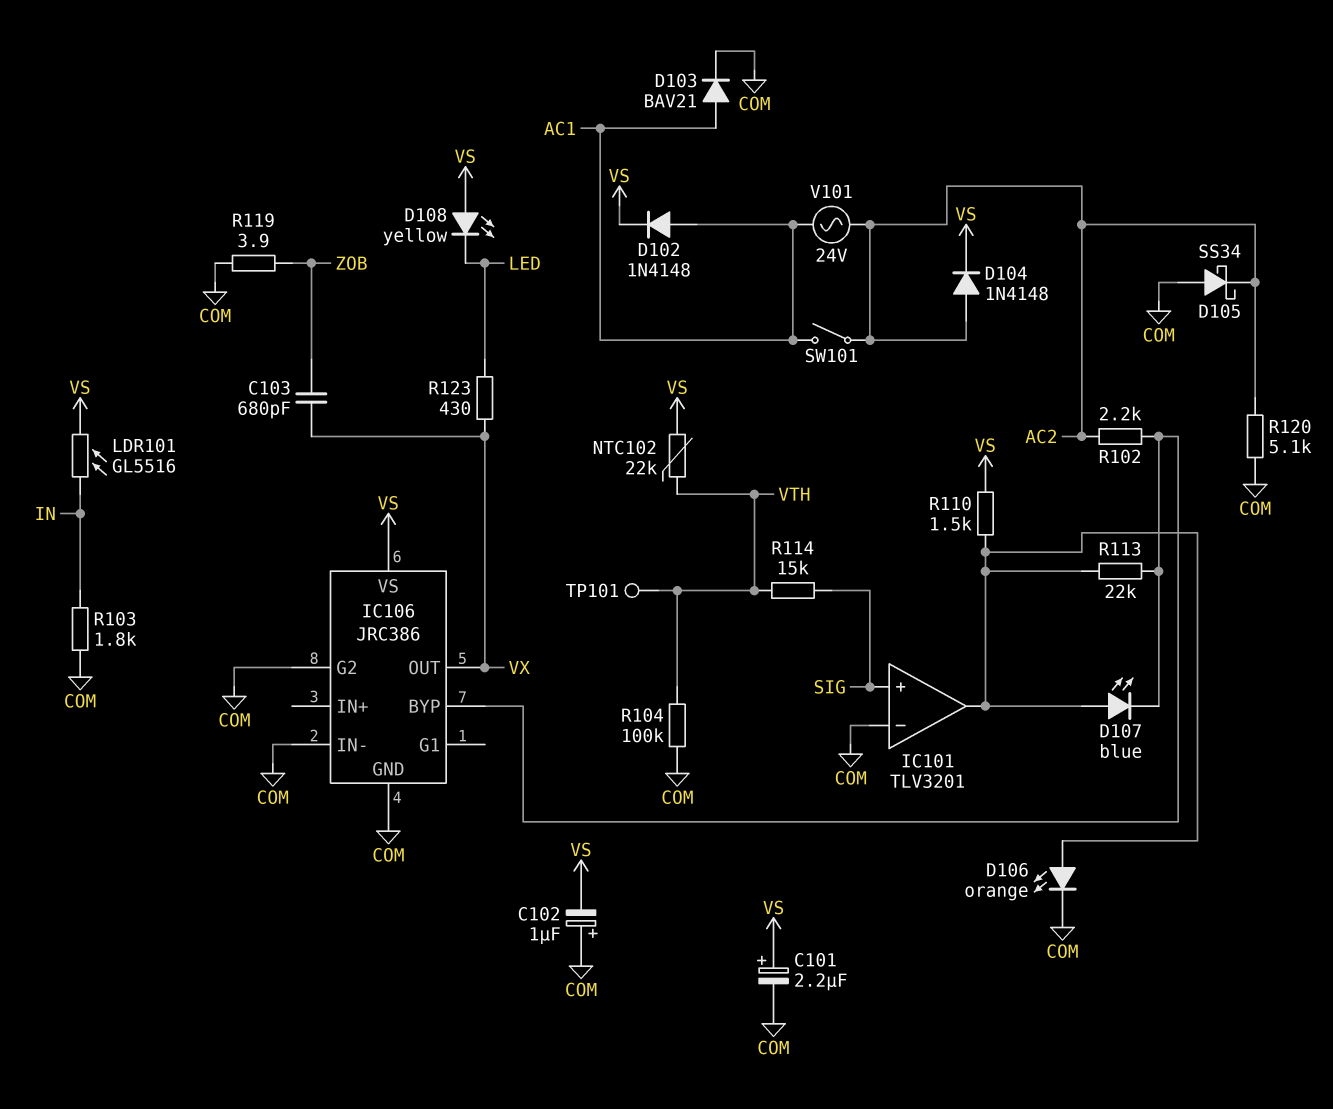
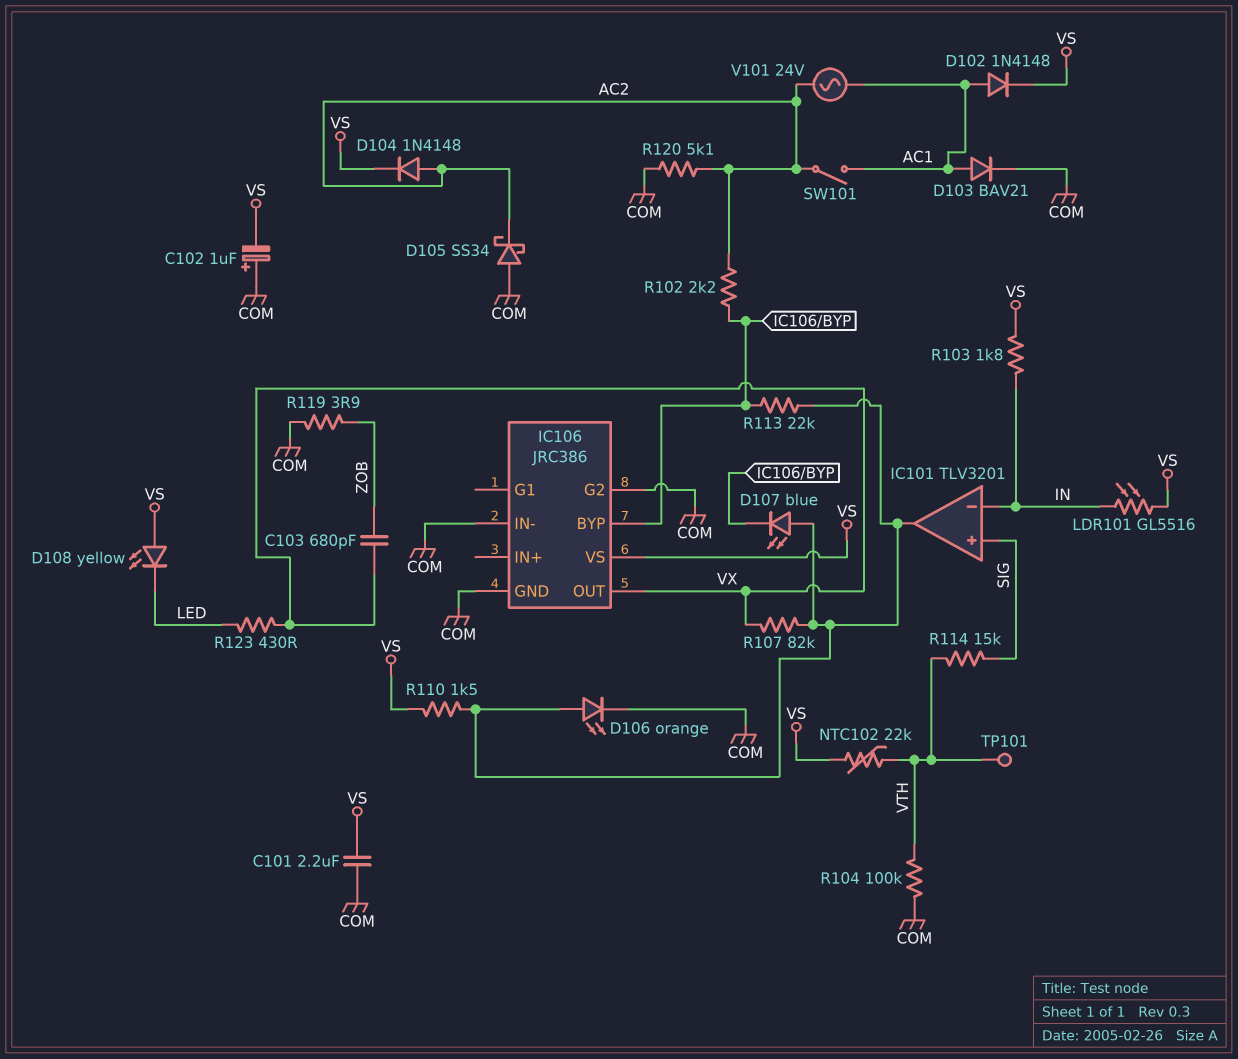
C101: 2.2uF (plus VS, minus COM) -> 2.2uF (COM, VS)
IC101 pin in-: COM -> IN
R103: 1.8k (COM, IN) -> 1.8k (IN, VS)
R107: none -> 82k (IC101/out, VX)

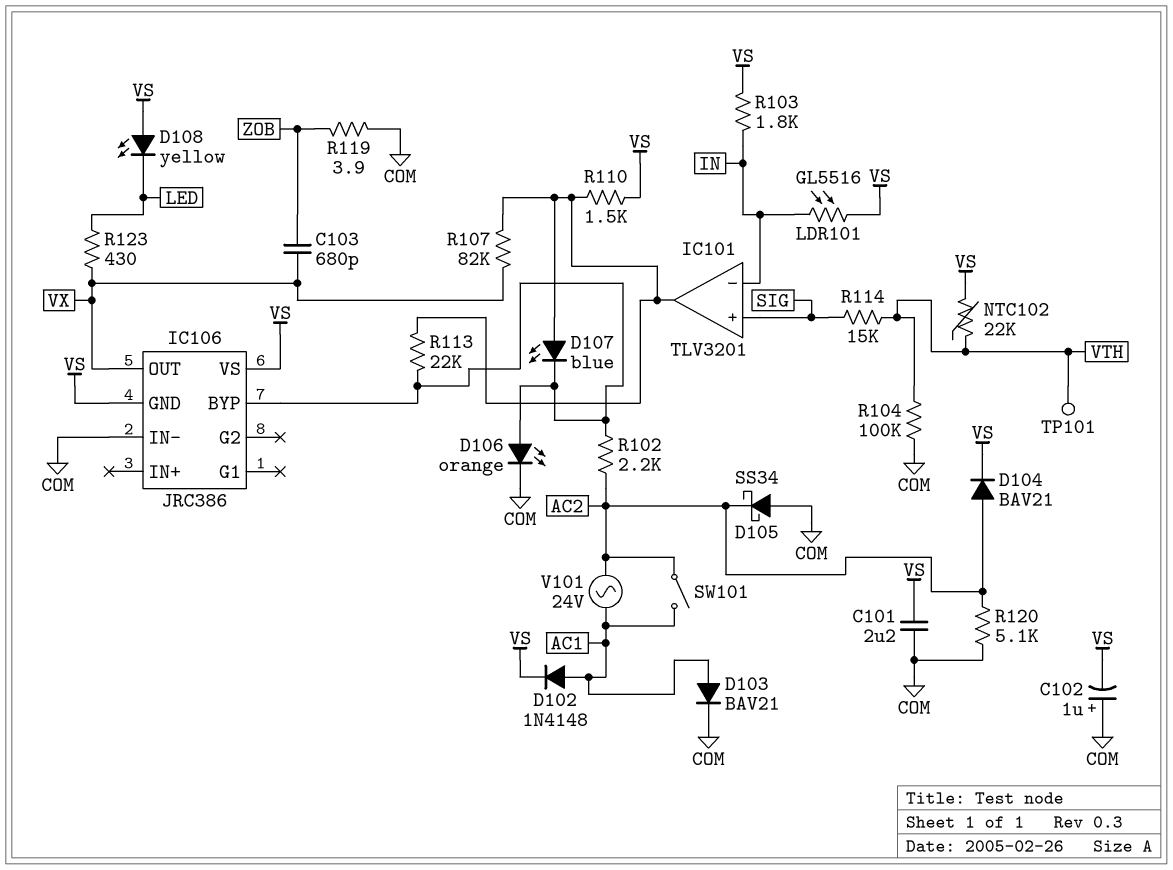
D104: diode 1N4148 (A AC2, K VS) -> diode BAV21 (A AC2, K VS)
D106: LED orange (A IC101/out, K COM) -> LED orange (A IC106/BYP, K COM)
IC106 pin G2: COM -> none
IC106 pin GND: COM -> VS

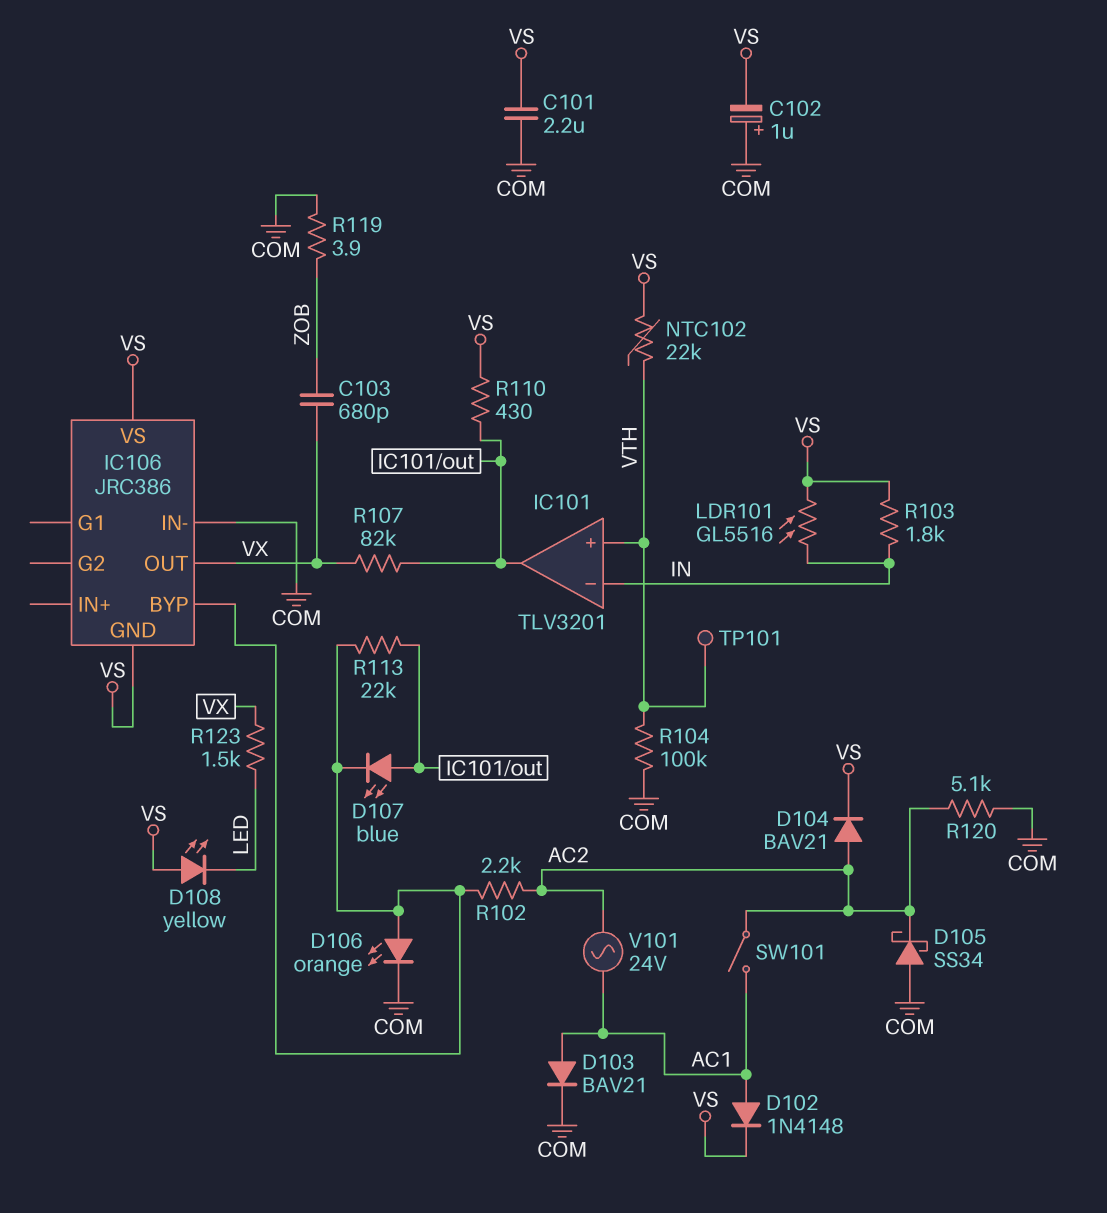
IC101 pin in+: SIG -> VTH
R110: 1.5k (IC101/out, VS) -> 430 (IC101/out, VS)
R114: 15k (SIG, VTH) -> none
R123: 430 (LED, VX) -> 1.5k (LED, VX)

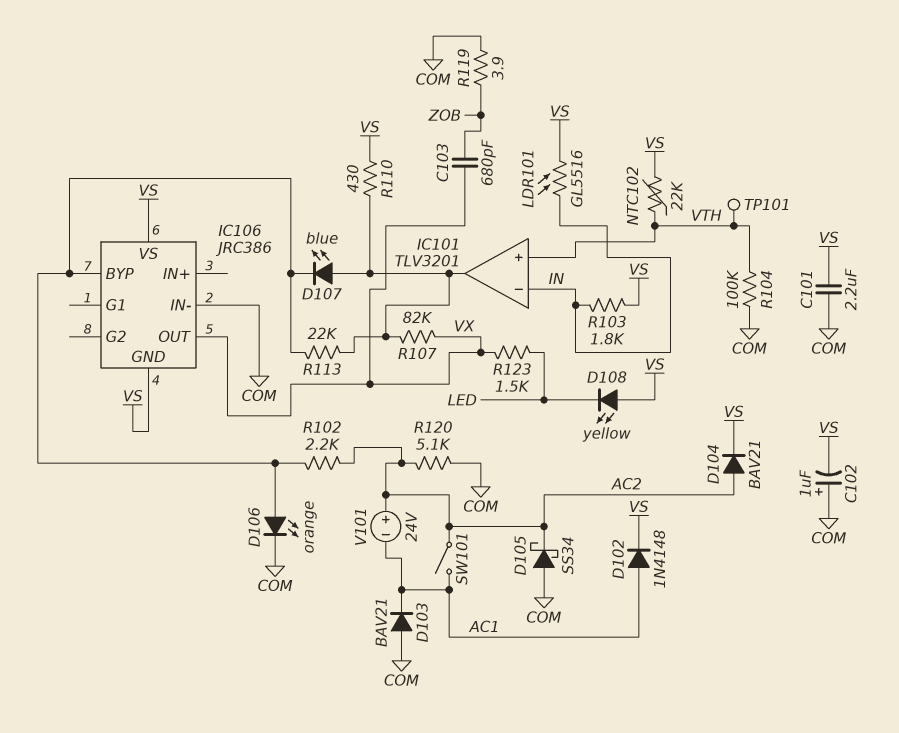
D103: diode BAV21 (A AC1, K COM) -> diode BAV21 (A COM, K AC1)
V101: AC 24V (AC1, AC2) -> 24V (plus AC2, minus AC1)

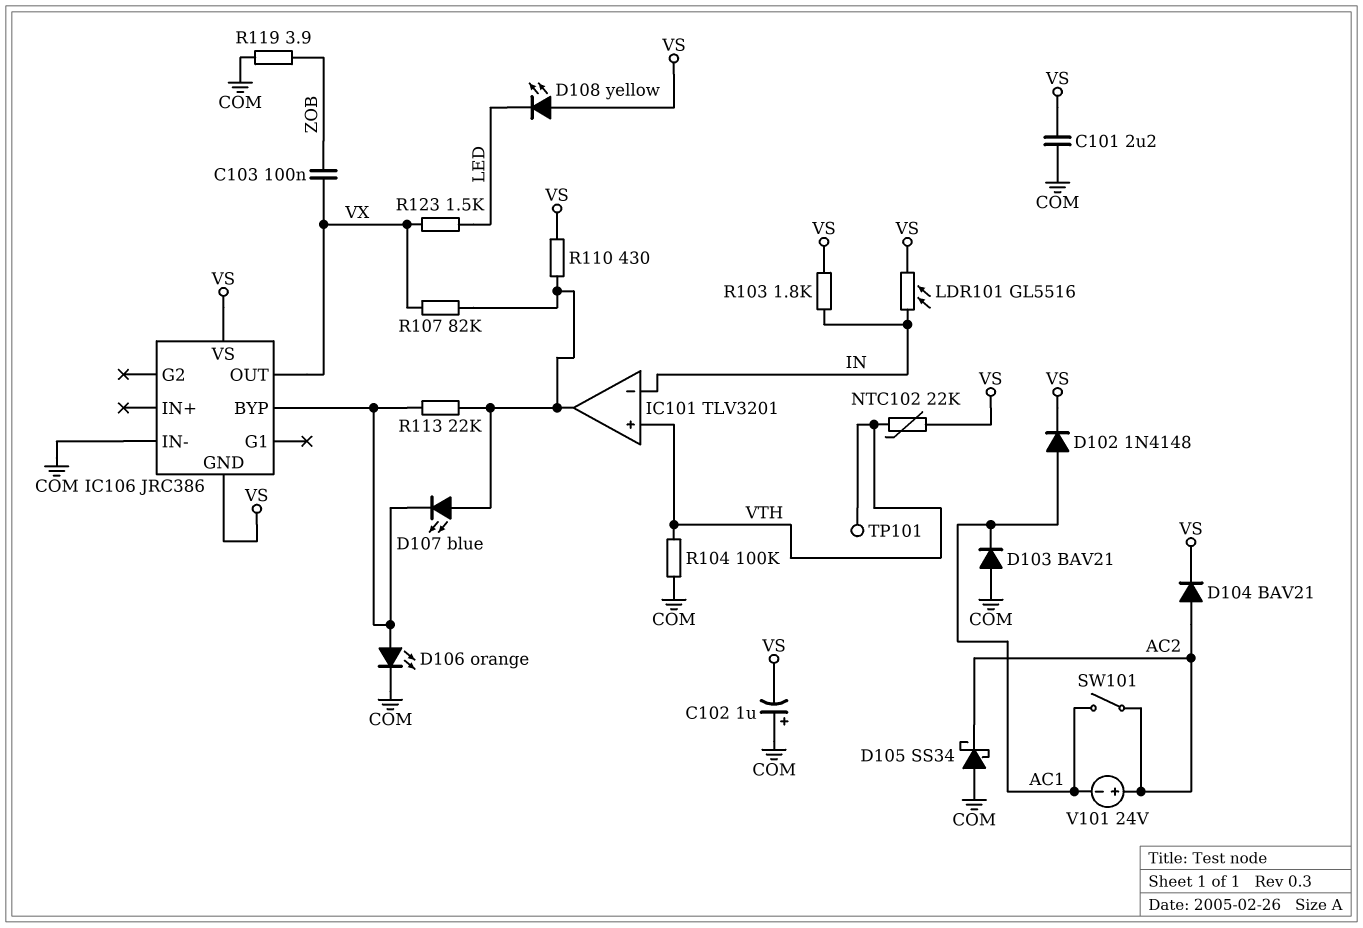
C103: 680pF (VX, ZOB) -> 100nF (VX, ZOB)
R102: 2.2k (AC2, IC106/BYP) -> none
R120: 5.1k (AC2, COM) -> none

